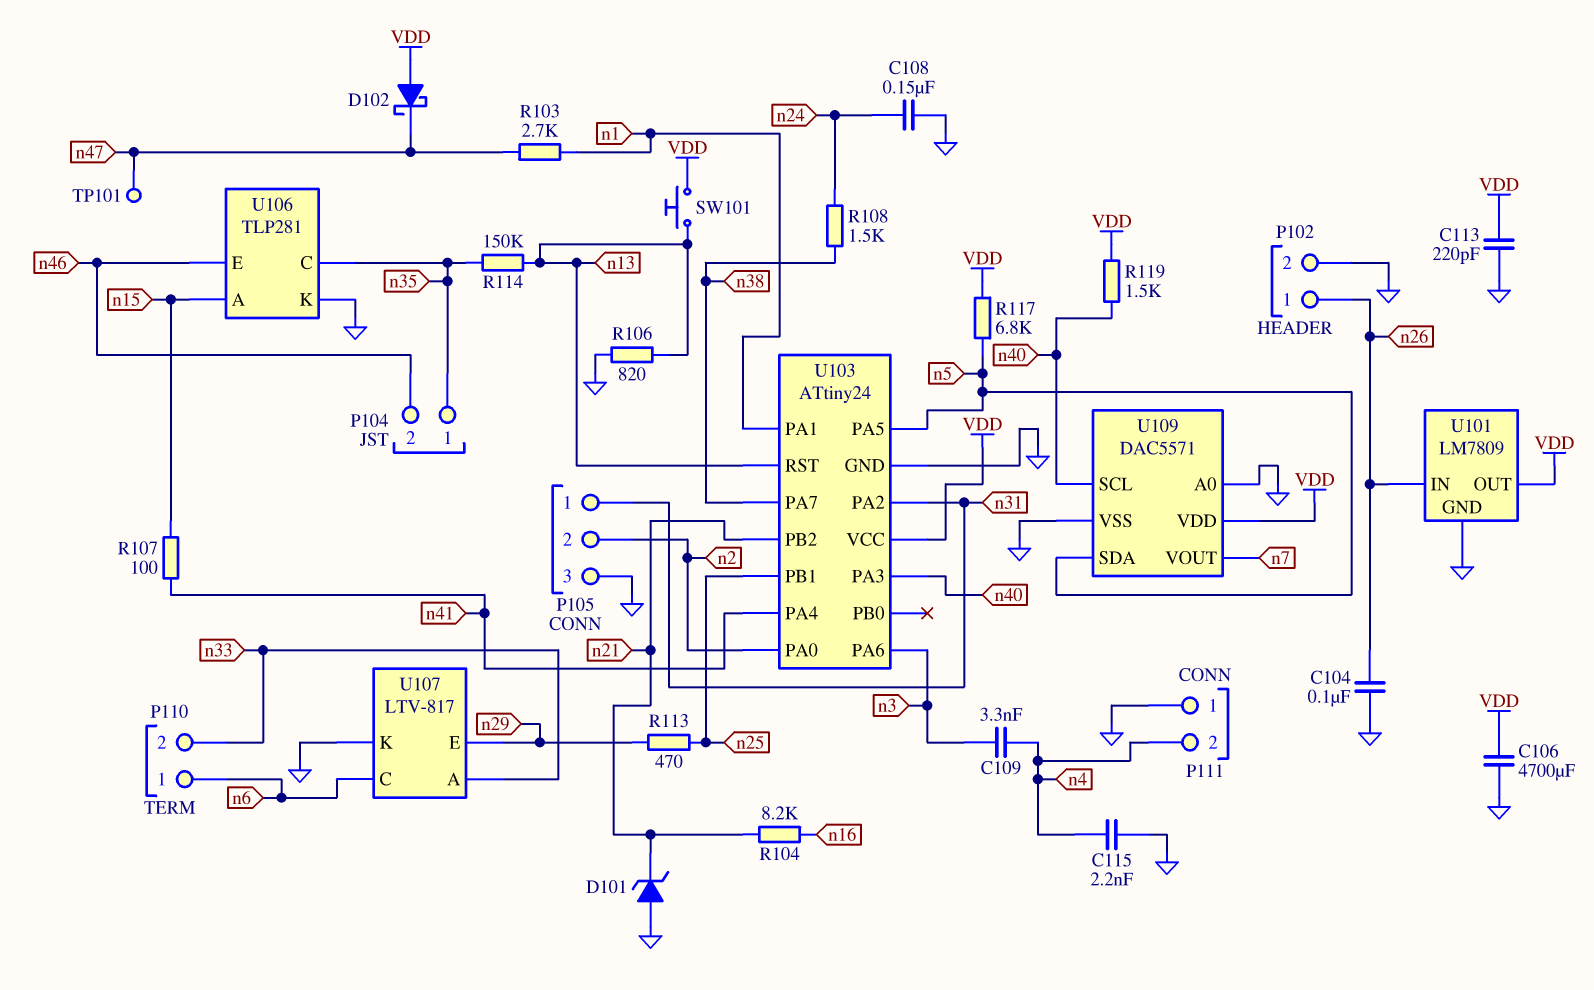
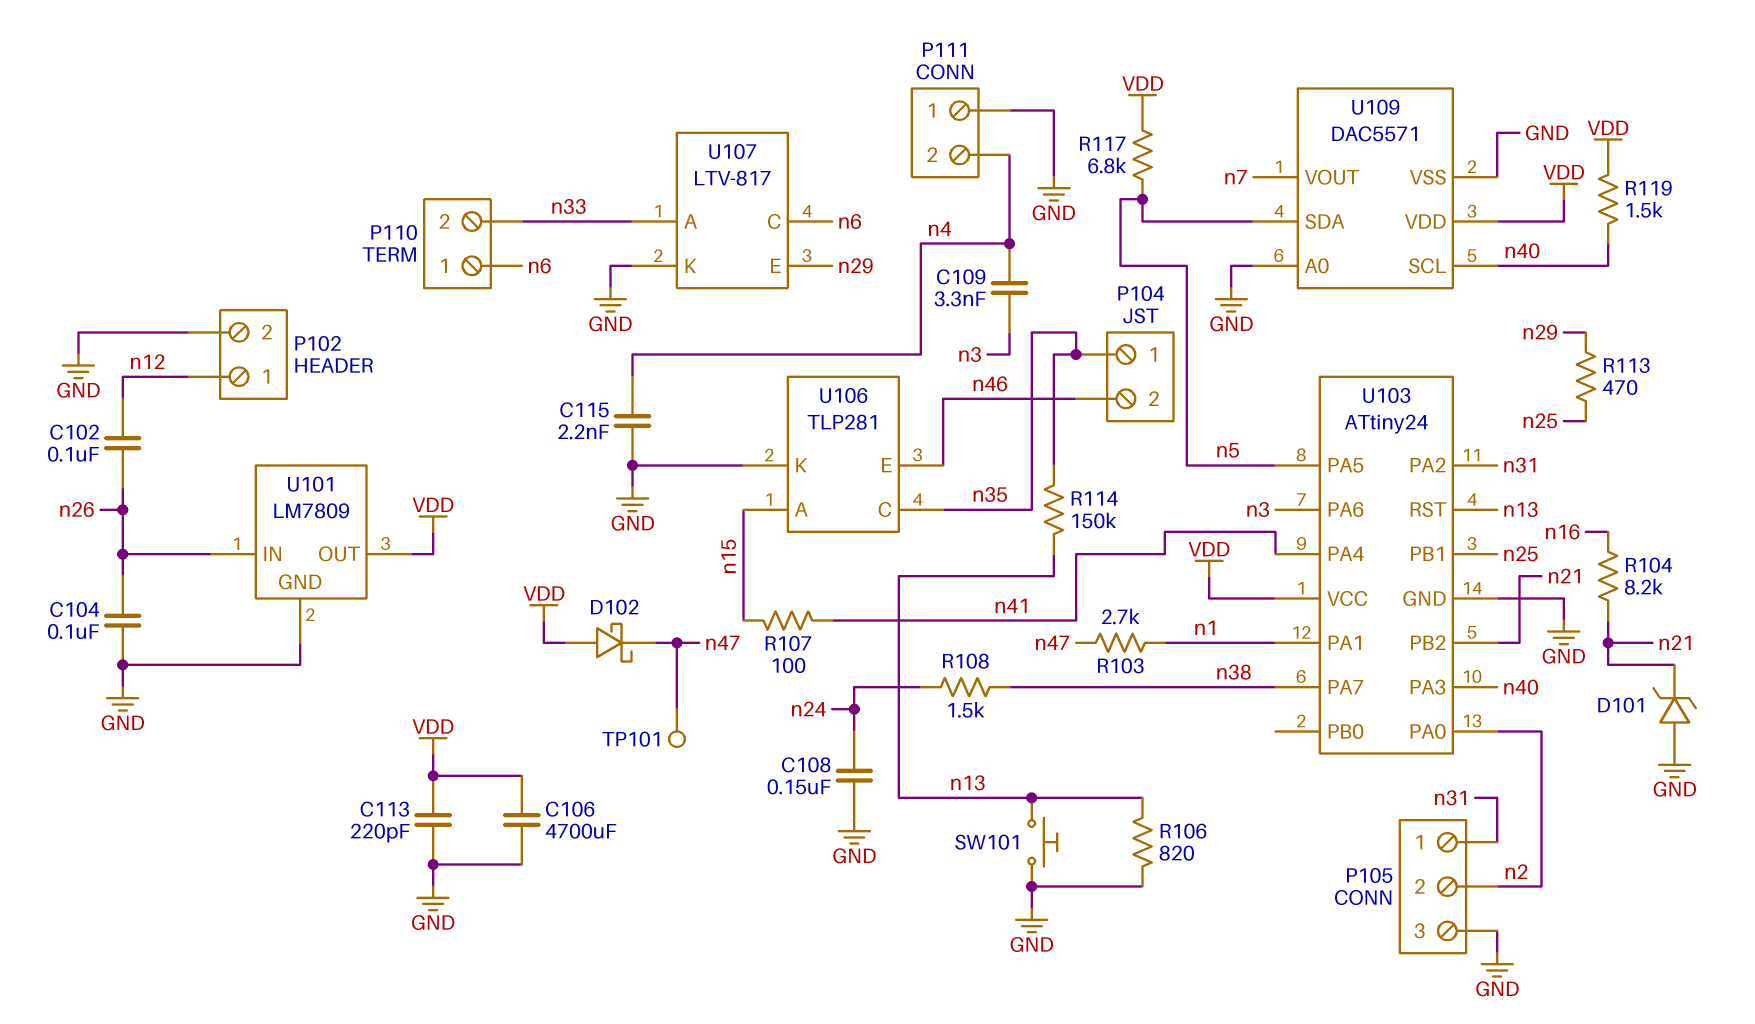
C102: none -> 100nF (n12, n26)
P102 pin 1: n26 -> n12
SW101: button (VDD, n13) -> button (GND, n13)

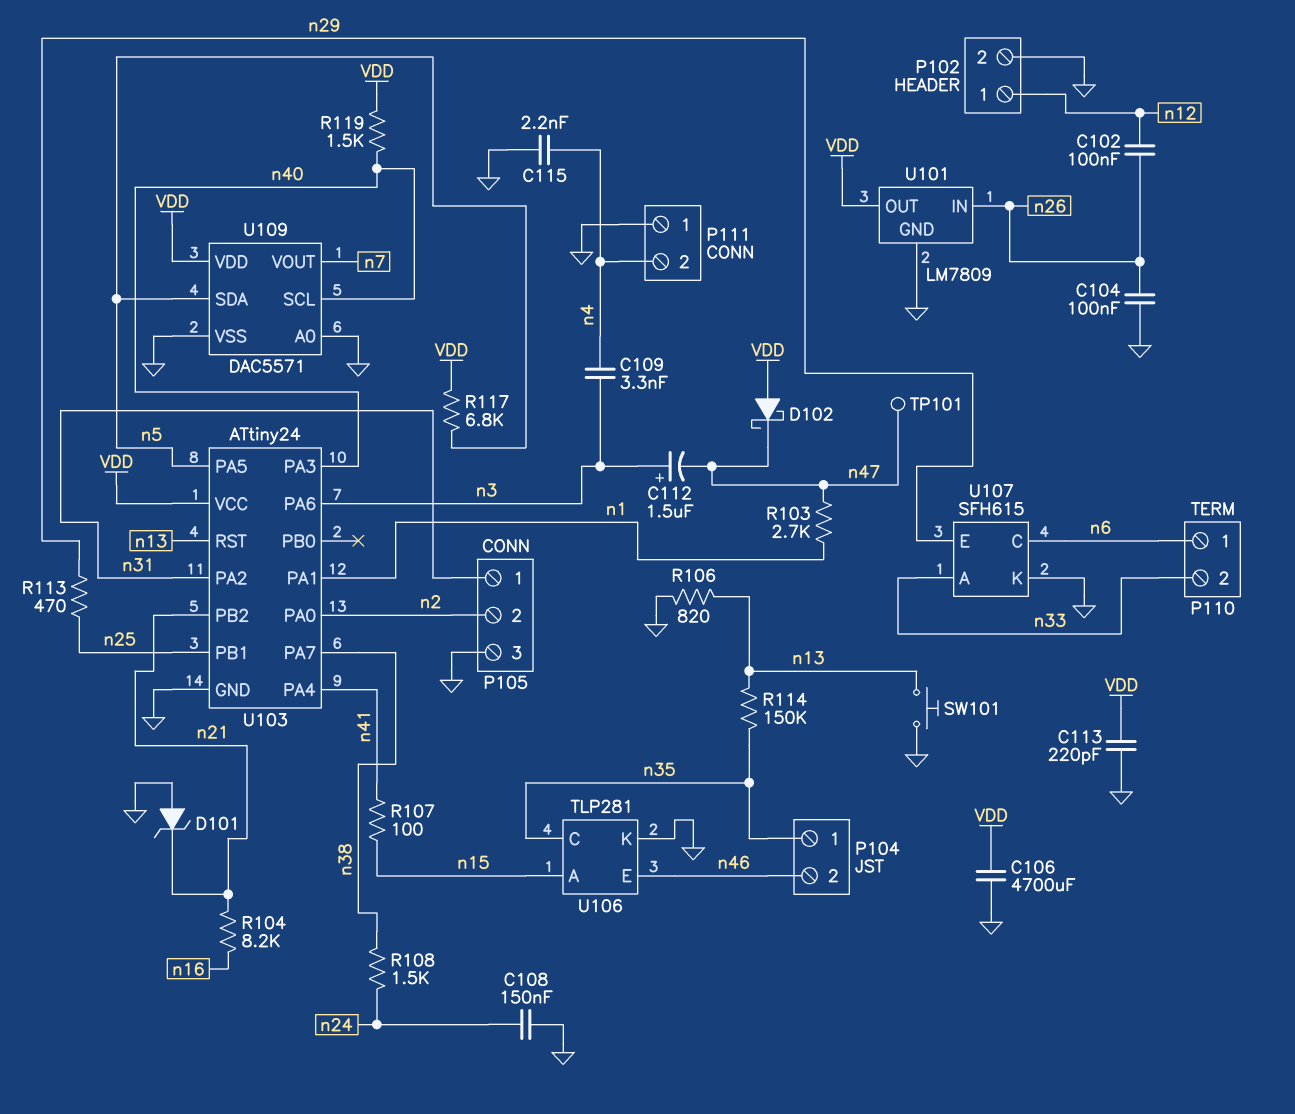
C112: none -> 1.5uF (plus n3, minus n47)
U107: LTV-817 -> SFH615

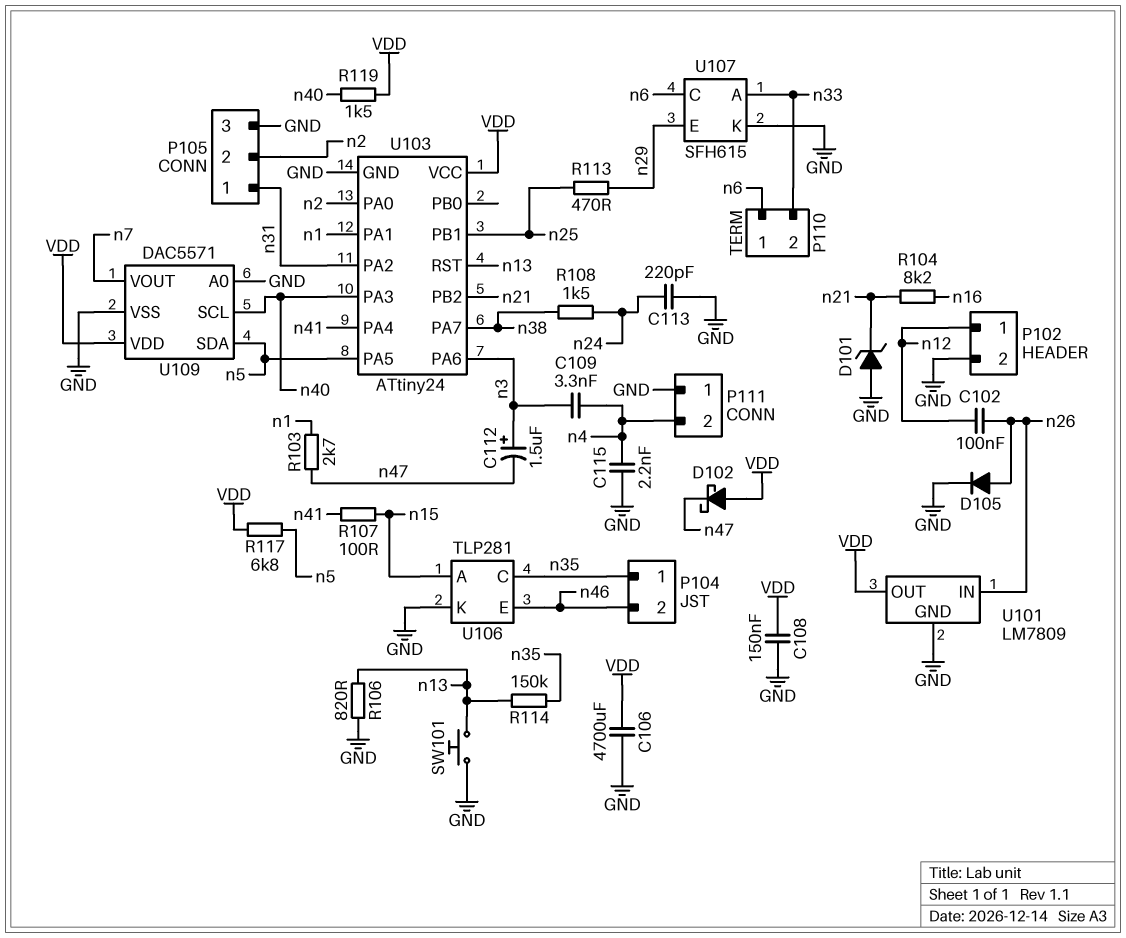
C104: 100nF (GND, n26) -> none
C108: 150nF (GND, n24) -> 150nF (GND, VDD)
C113: 220pF (GND, VDD) -> 220pF (GND, n24)
D105: none -> diode (A n26, K GND)
TP101: test point (n47) -> none

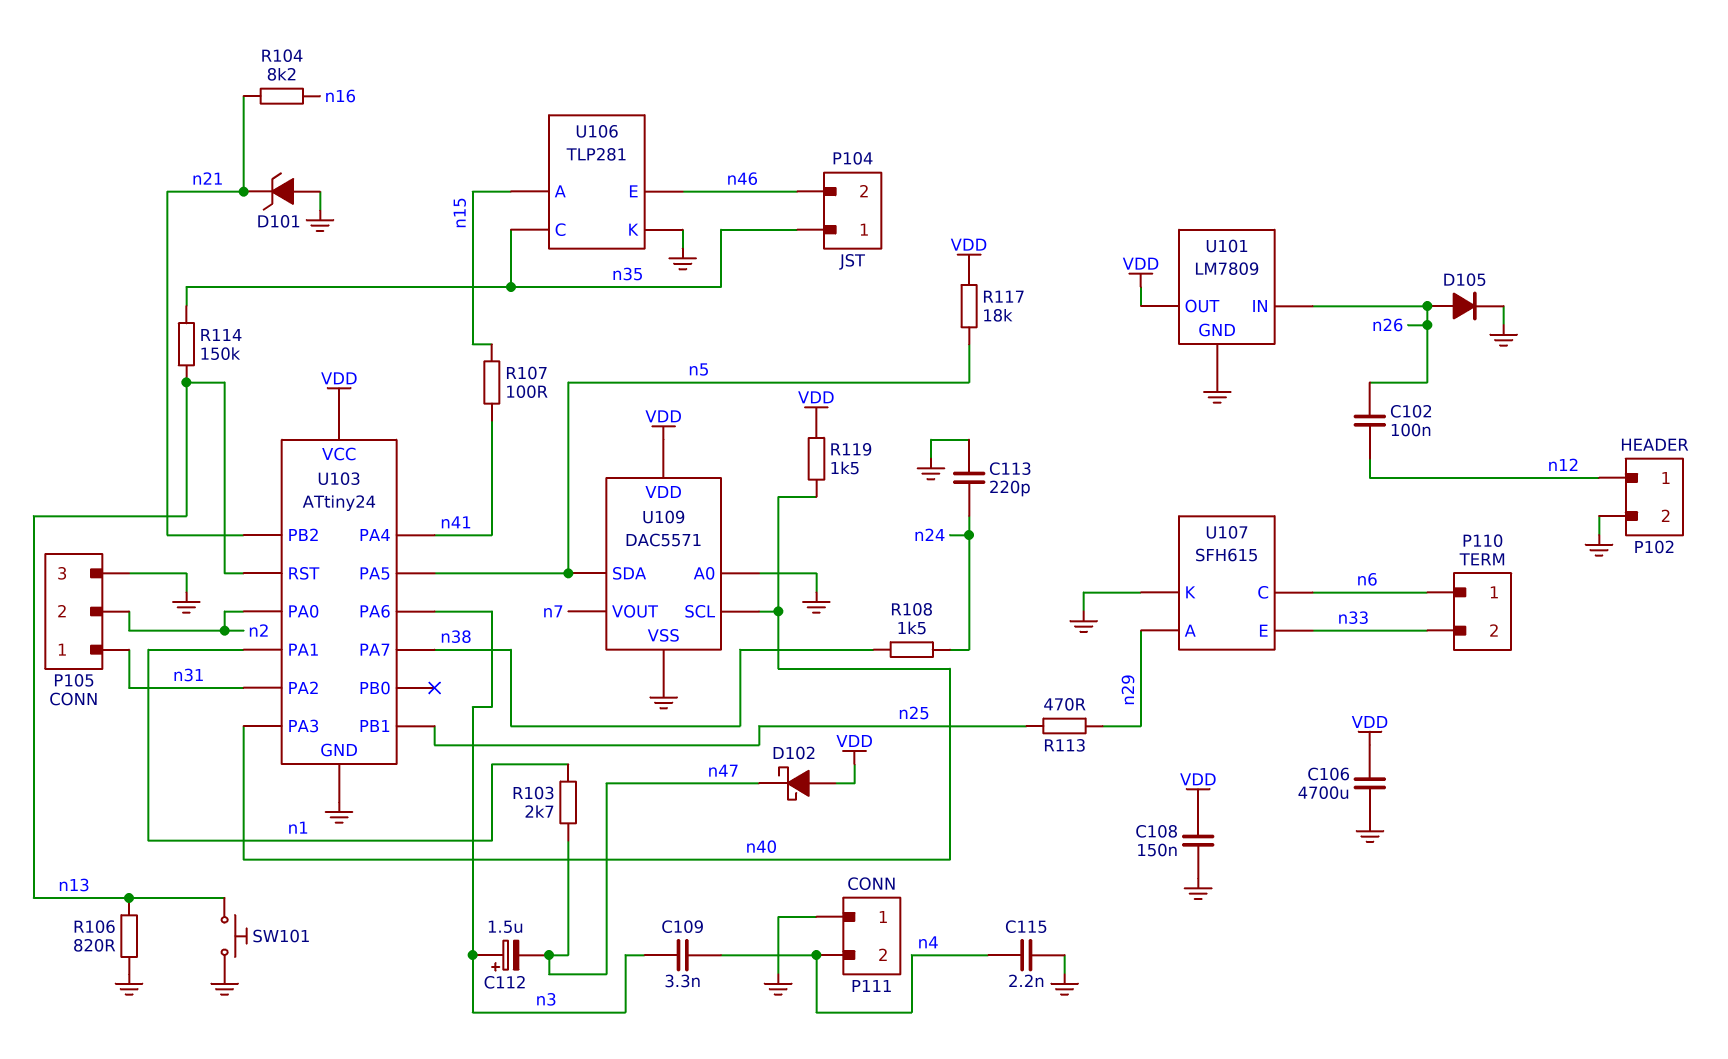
R117: 6.8k (VDD, n5) -> 18k (VDD, n5)
U107 pin A: n33 -> n29
U107 pin E: n29 -> n33

